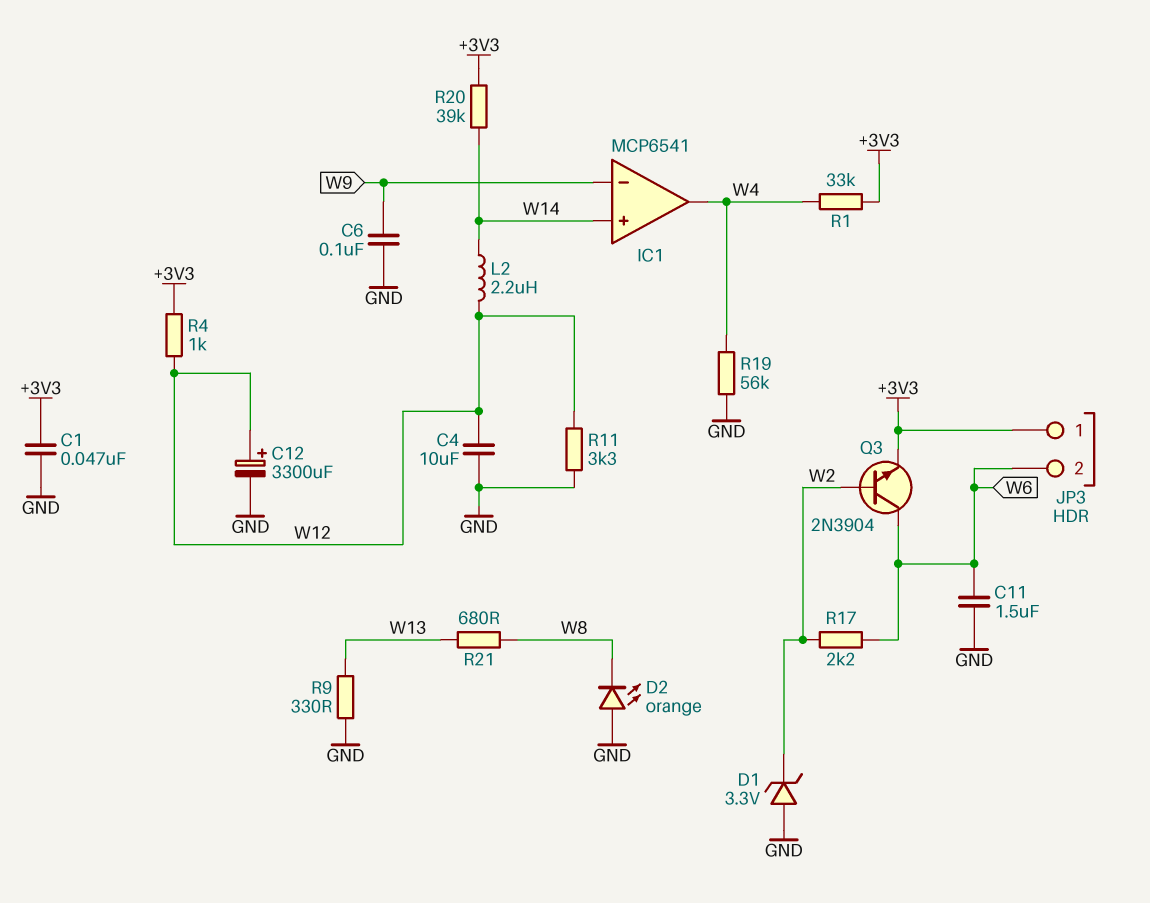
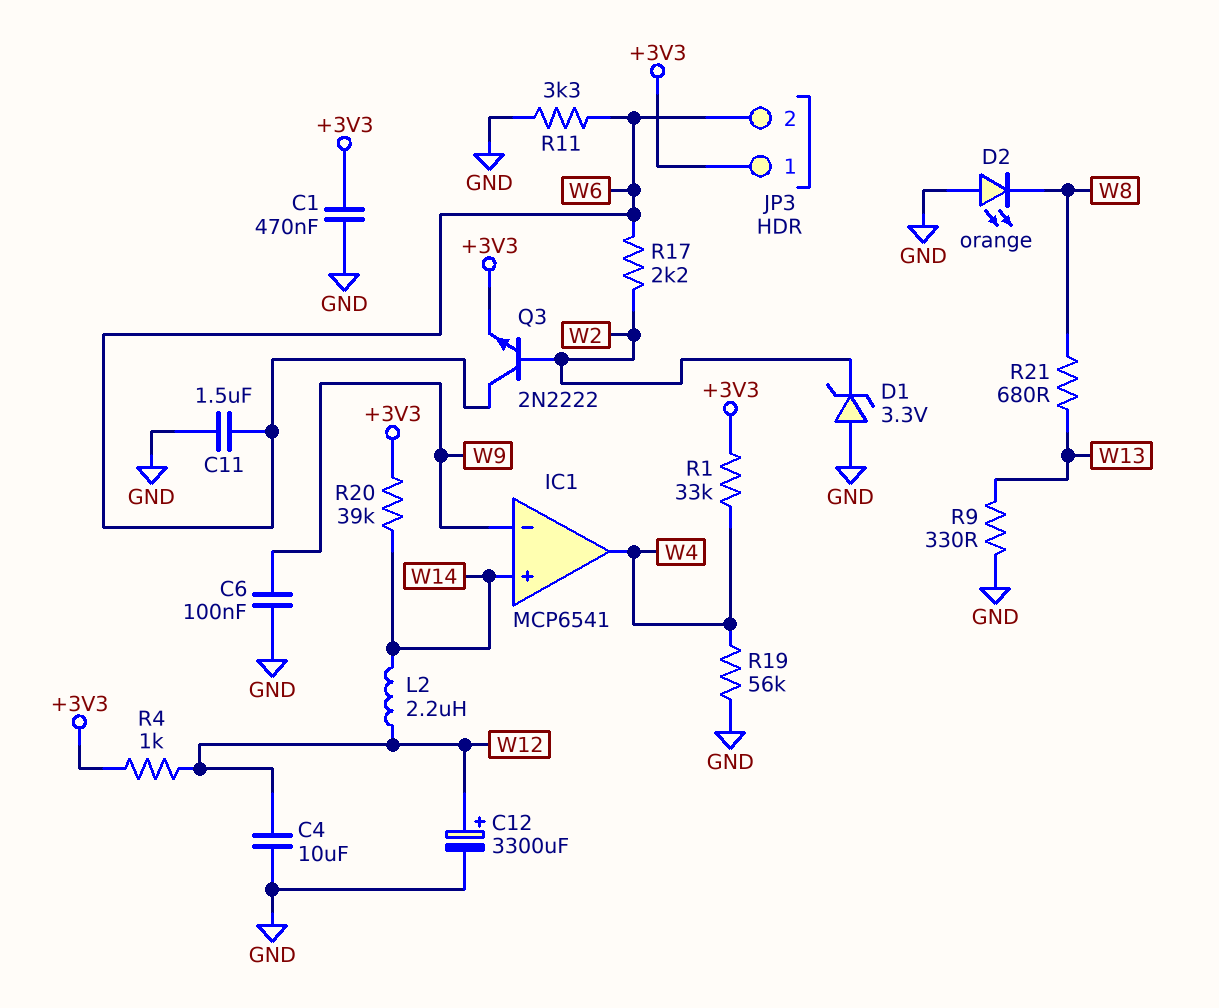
C1: 47nF (+3V3, GND) -> 470nF (+3V3, GND)
Q3: NPN 2N3904 (B W2, C W6, E +3V3) -> NPN 2N2222 (B W2, C W6, E +3V3)
R11: 3.3k (GND, W12) -> 3.3k (GND, W6)

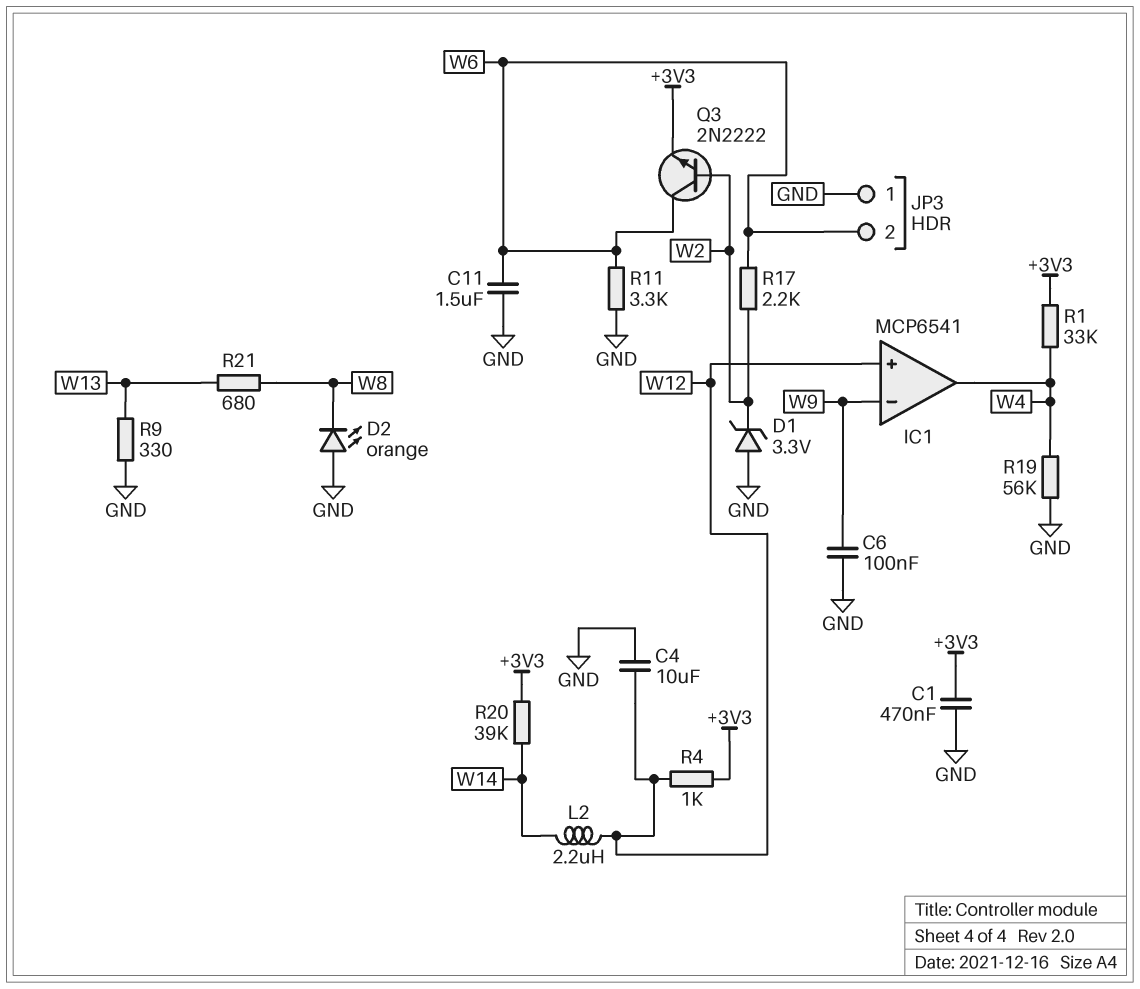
C12: 3300uF (plus W12, minus GND) -> none
IC1 pin in+: W14 -> W12
JP3 pin 1: +3V3 -> GND

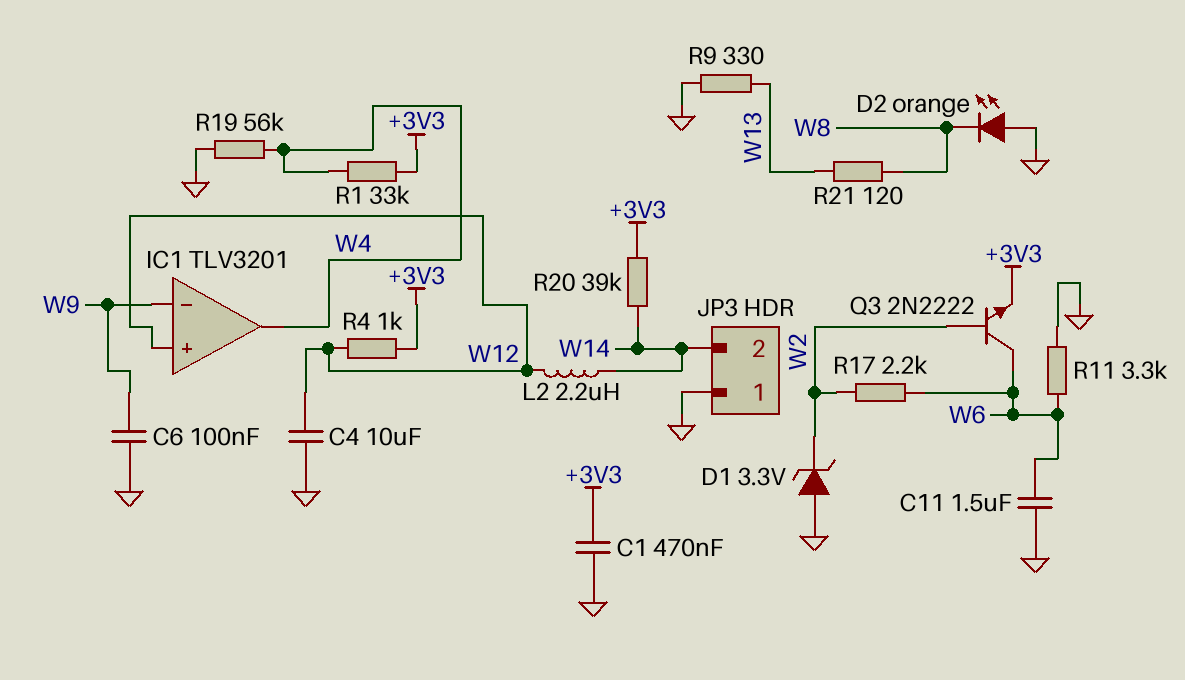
IC1: MCP6541 -> TLV3201
JP3 pin 2: W6 -> W14
R21: 680 (W8, W13) -> 120 (W8, W13)

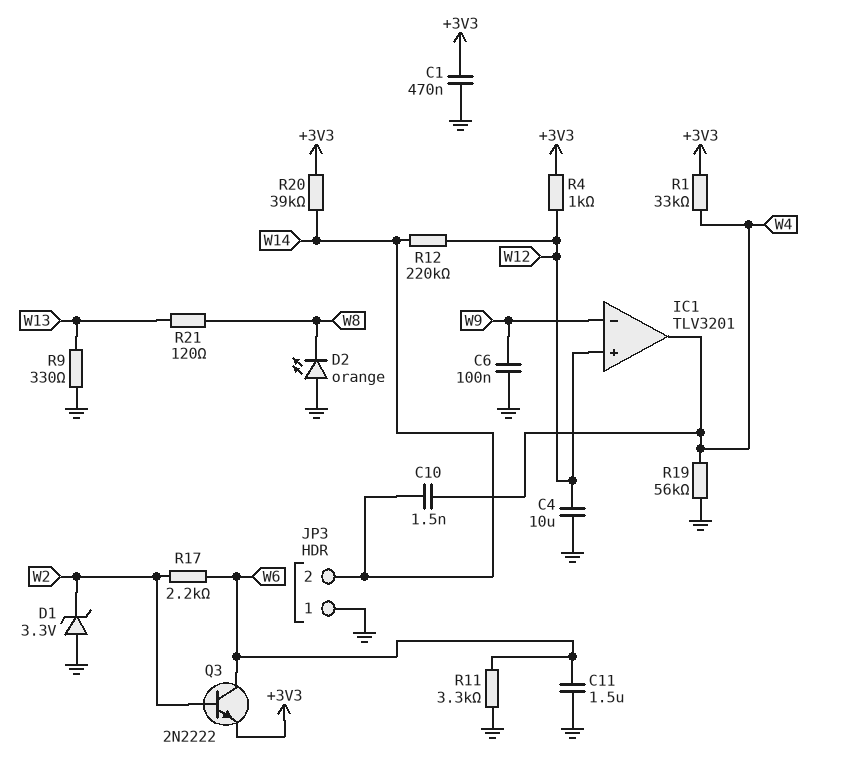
C10: none -> 1.5nF (W4, W14)
L2: 2.2uH (W12, W14) -> none
R12: none -> 220k (W12, W14)

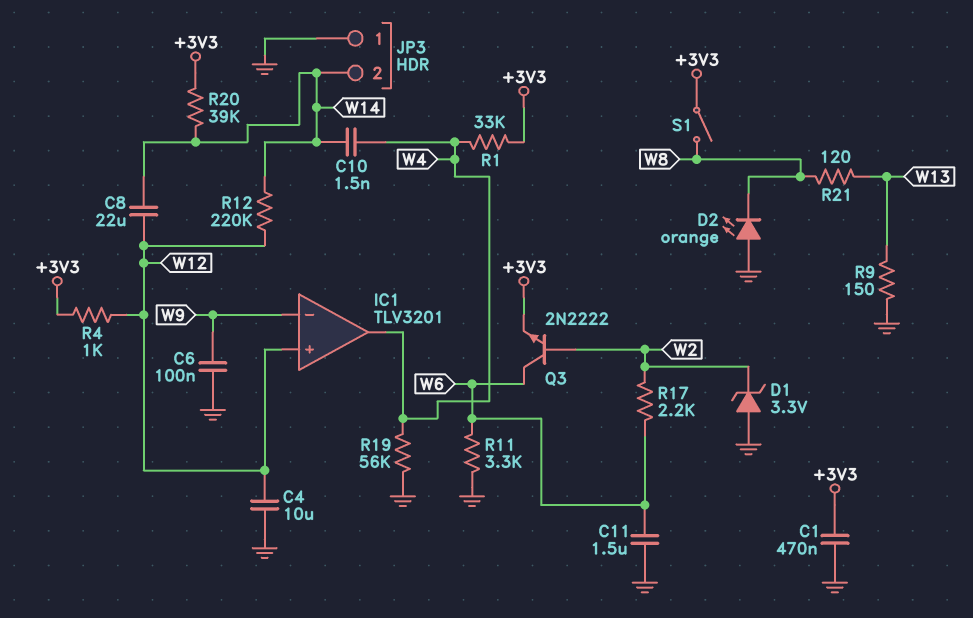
C8: none -> 22uF (W12, W14)
R9: 330 (GND, W13) -> 150 (GND, W13)
S1: none -> switch (+3V3, W8)

